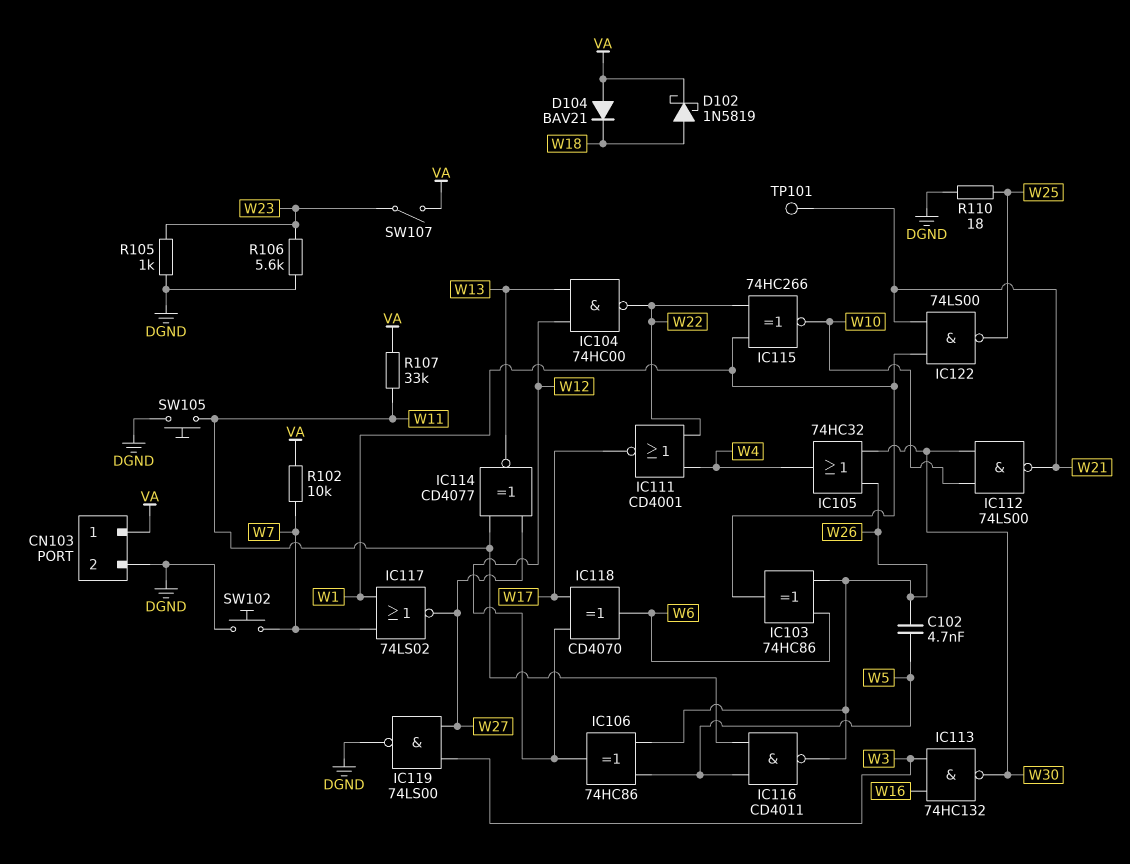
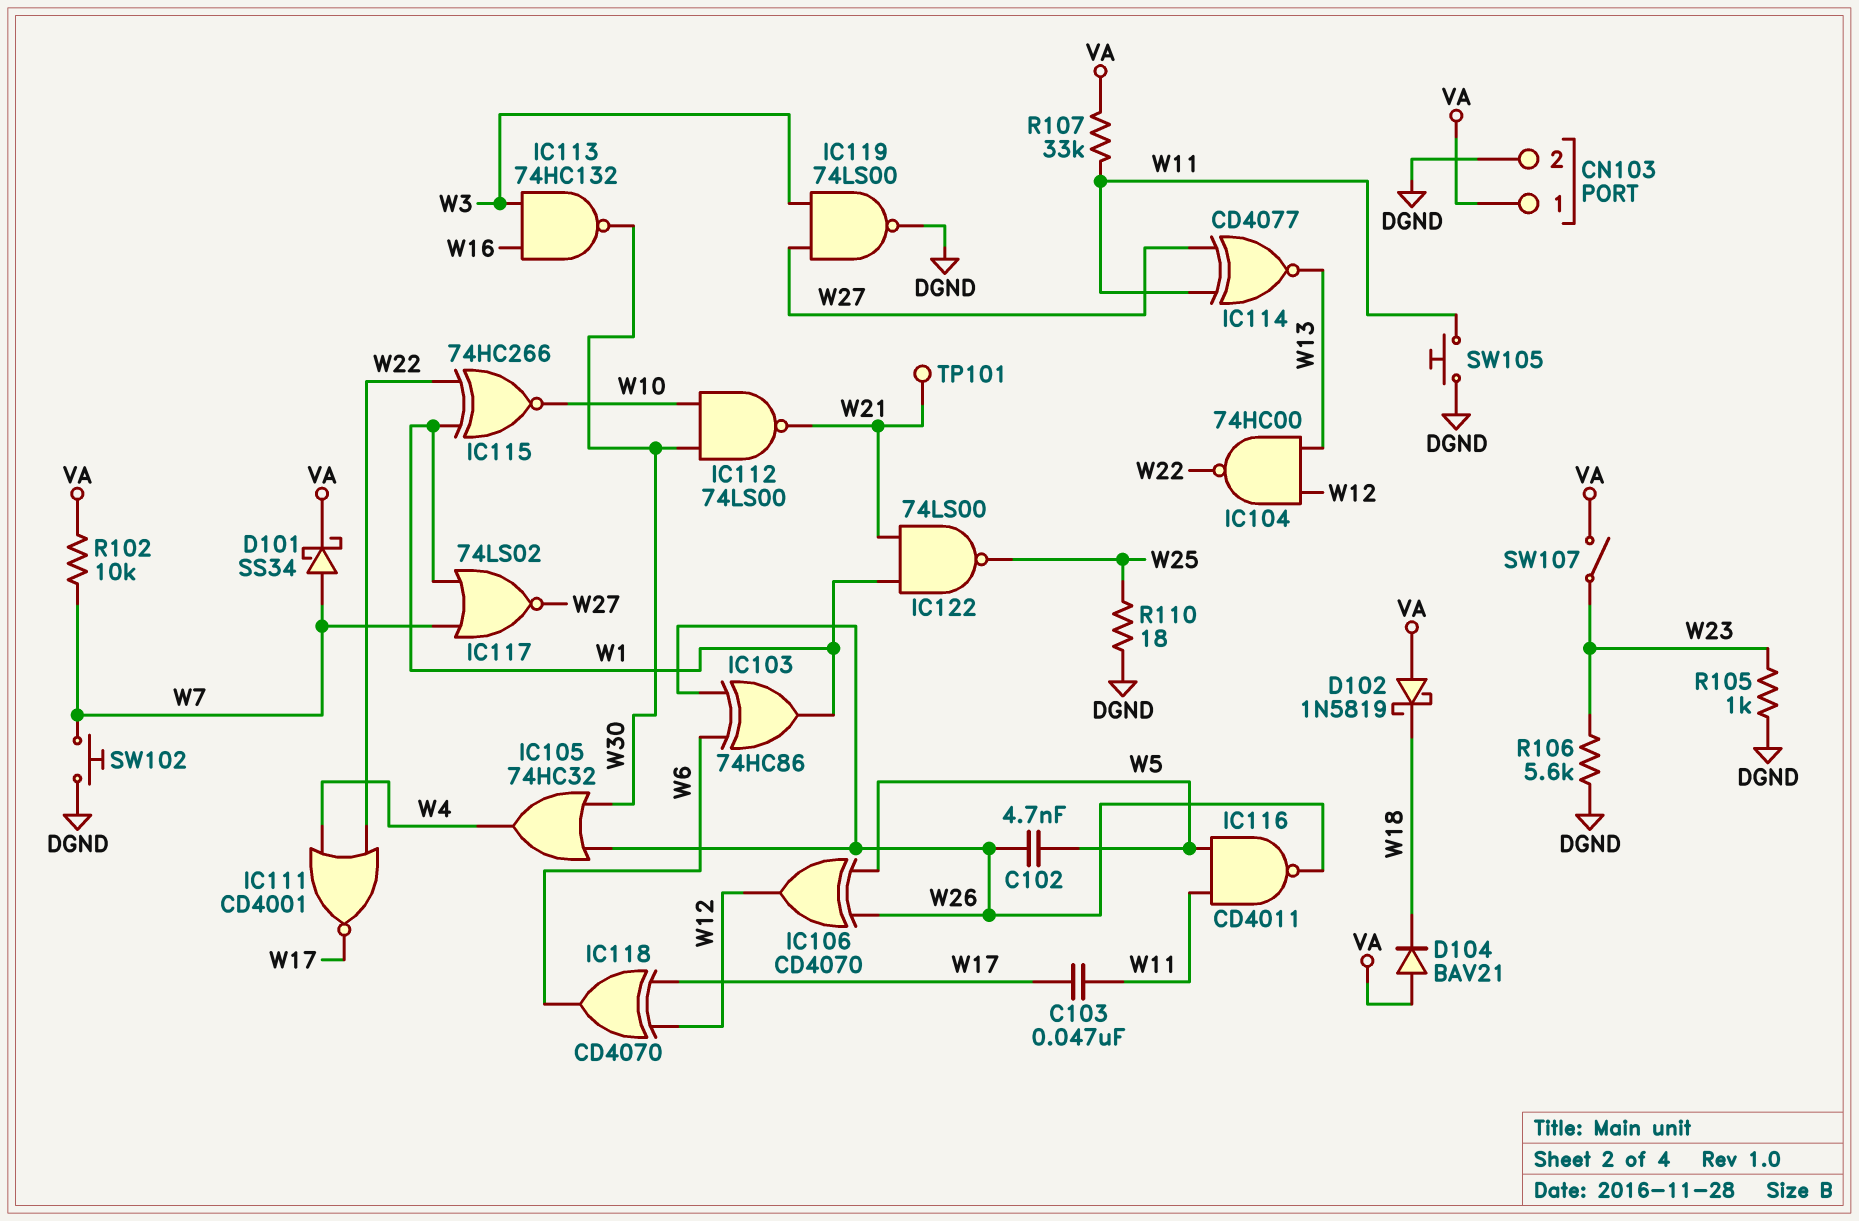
C103: none -> 47nF (W11, W17)
D101: none -> schottky SS34 (A W7, K VA)
D102: schottky 1N5819 (A W18, K VA) -> schottky 1N5819 (A VA, K W18)
IC106: XOR 74HC86 (in W5, in W26, out W12) -> XOR CD4070 (in W5, in W26, out W12)

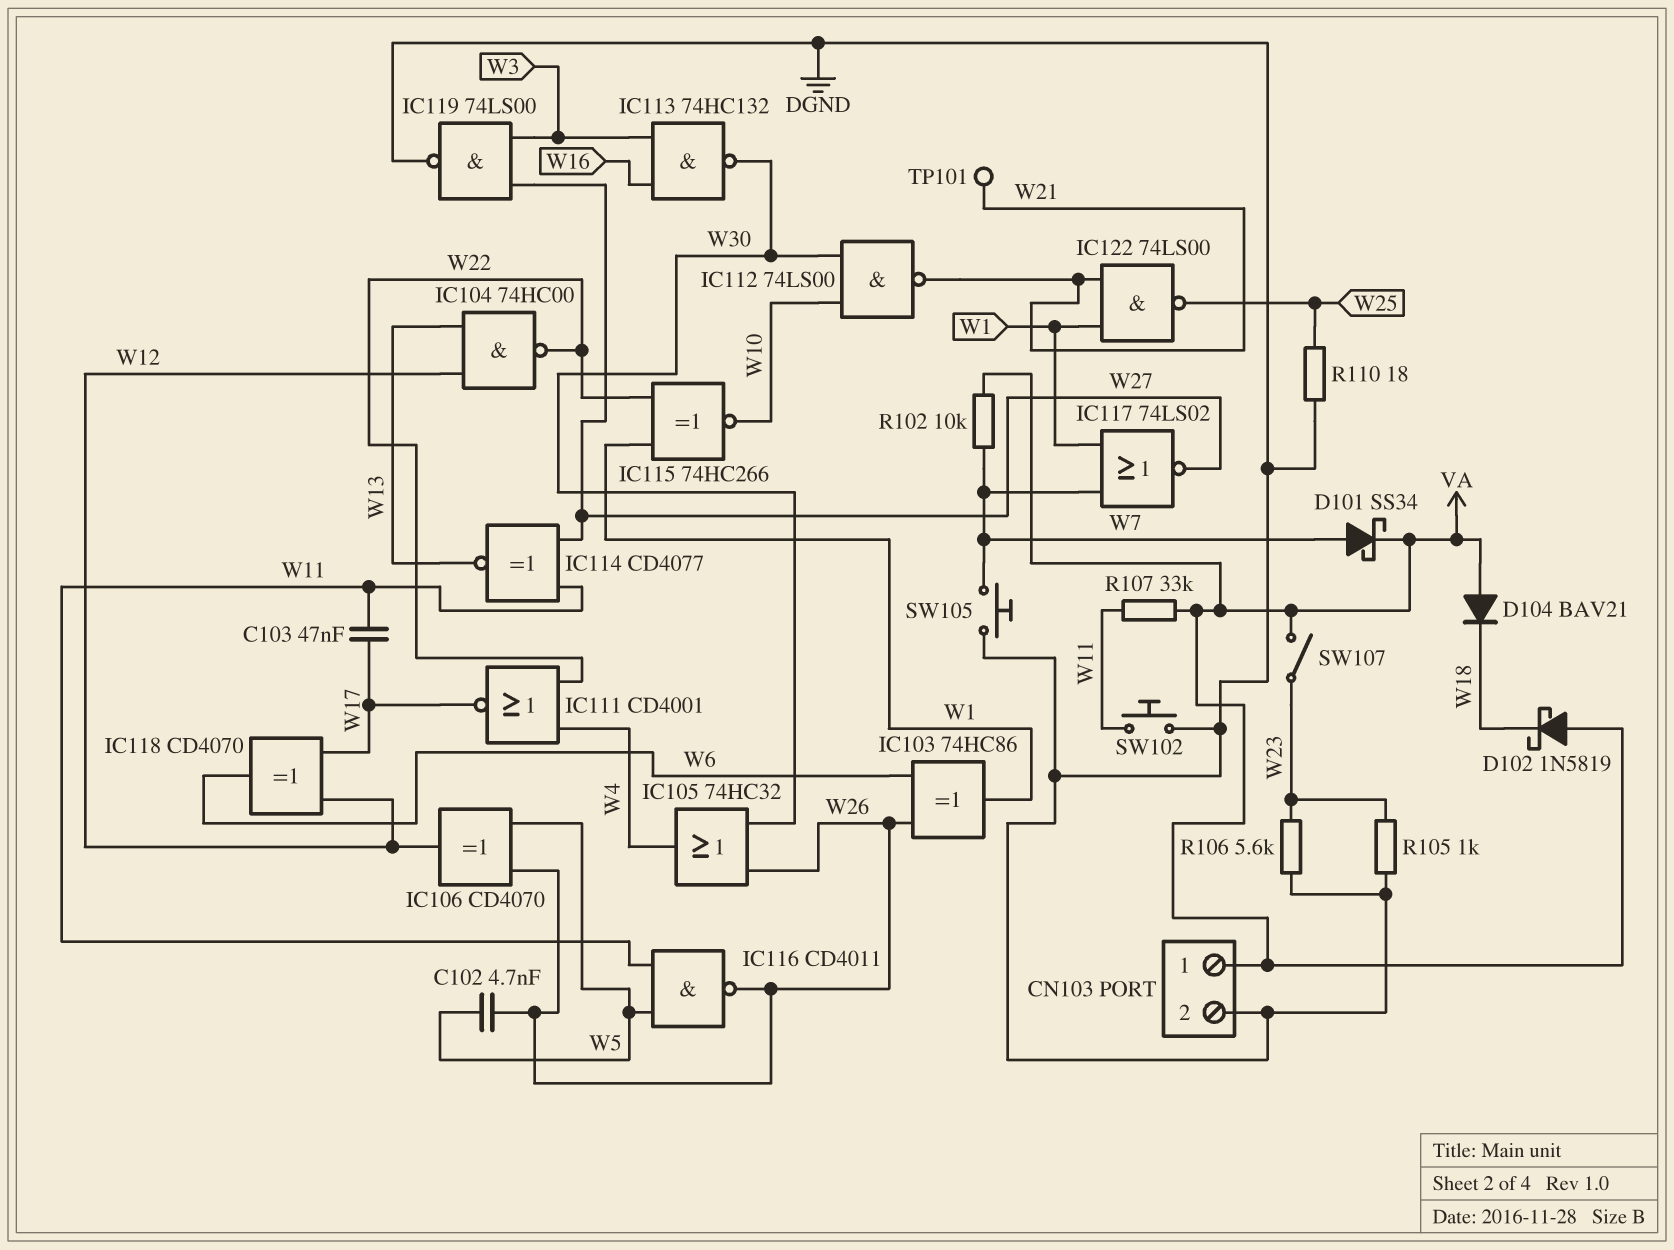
SW102: button (DGND, W7) -> button (DGND, W11)
SW105: button (DGND, W11) -> button (DGND, W7)

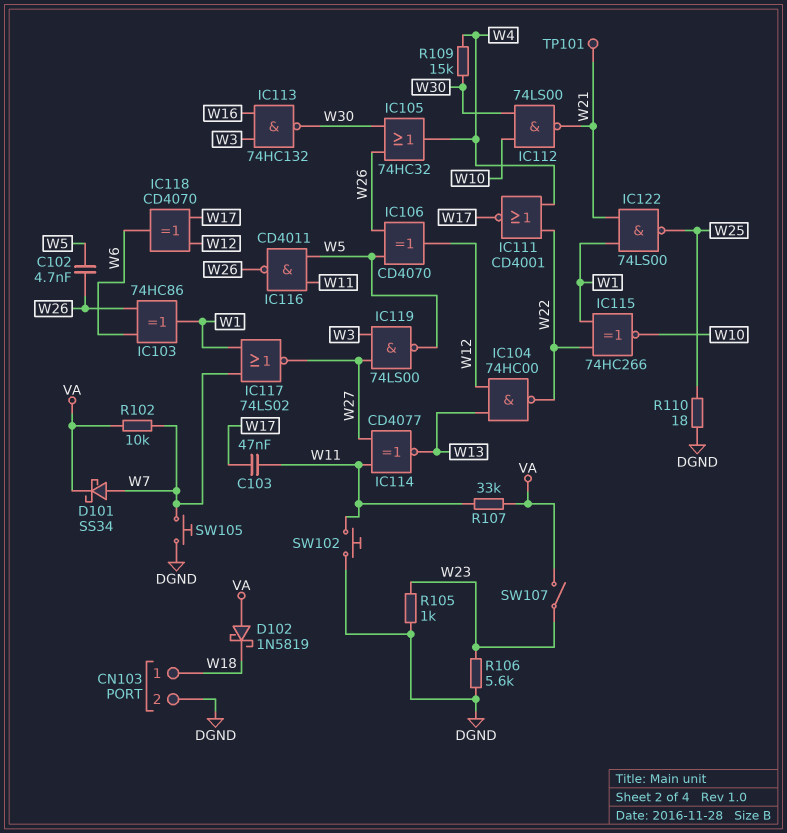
CN103 pin 1: VA -> W18
D104: diode BAV21 (A VA, K W18) -> none
IC119: NAND 74LS00 (in W3, in W27, out DGND) -> NAND 74LS00 (in W3, in W27, out W5)
R109: none -> 15k (W4, W30)

